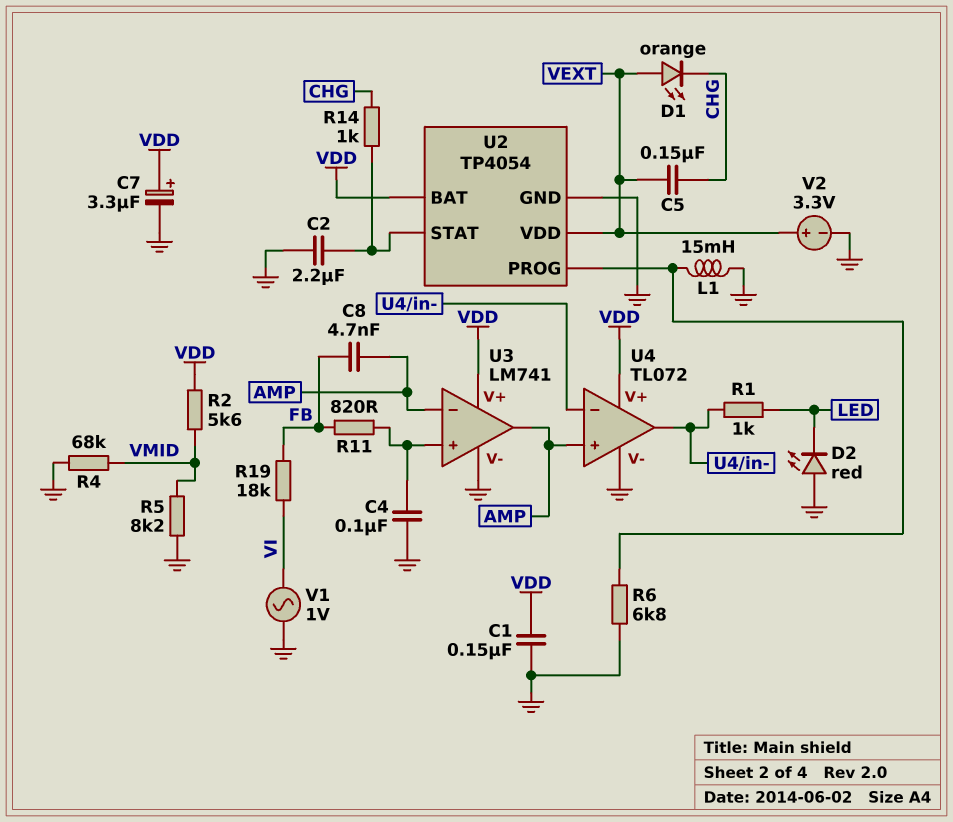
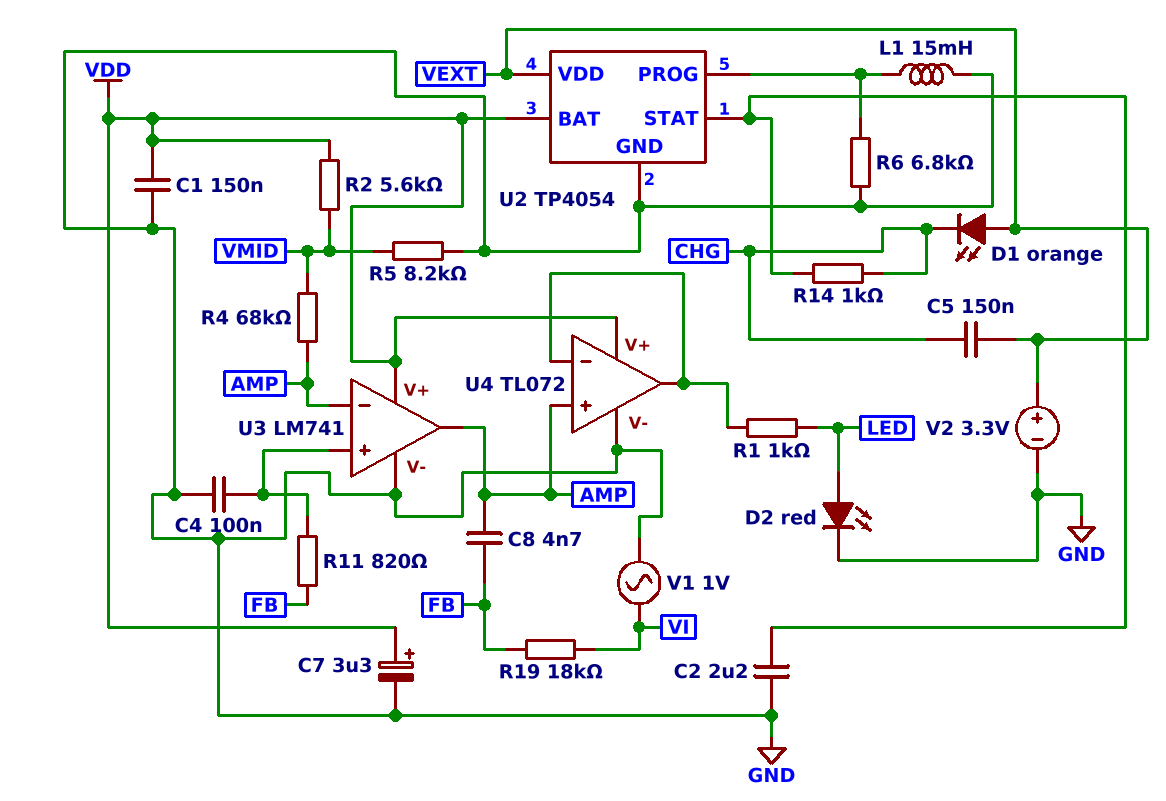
D2: LED red (A GND, K LED) -> LED red (A LED, K GND)
R4: 68k (GND, VMID) -> 68k (AMP, VMID)

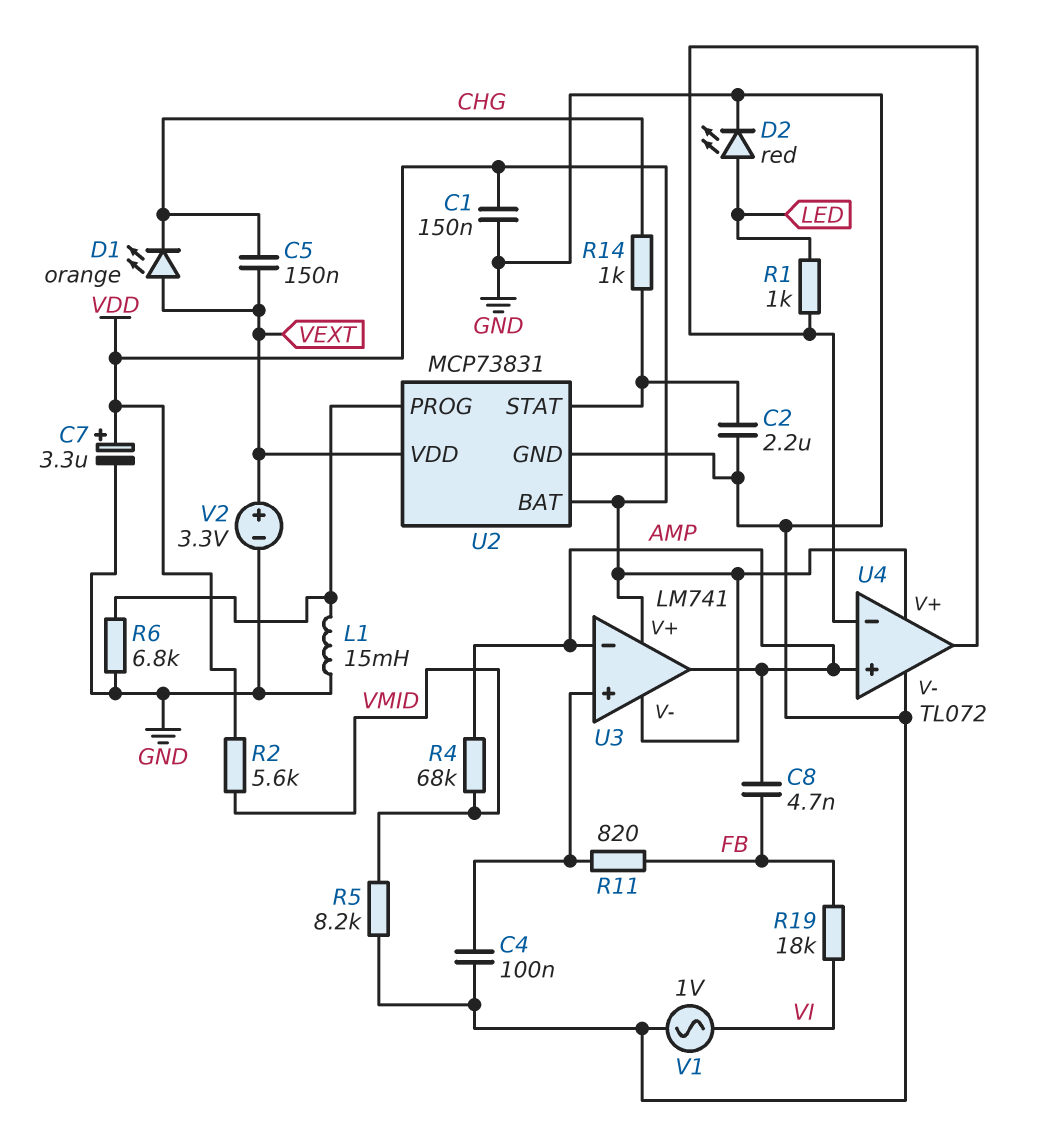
U2: TP4054 -> MCP73831
U3 pin V-: GND -> VDD

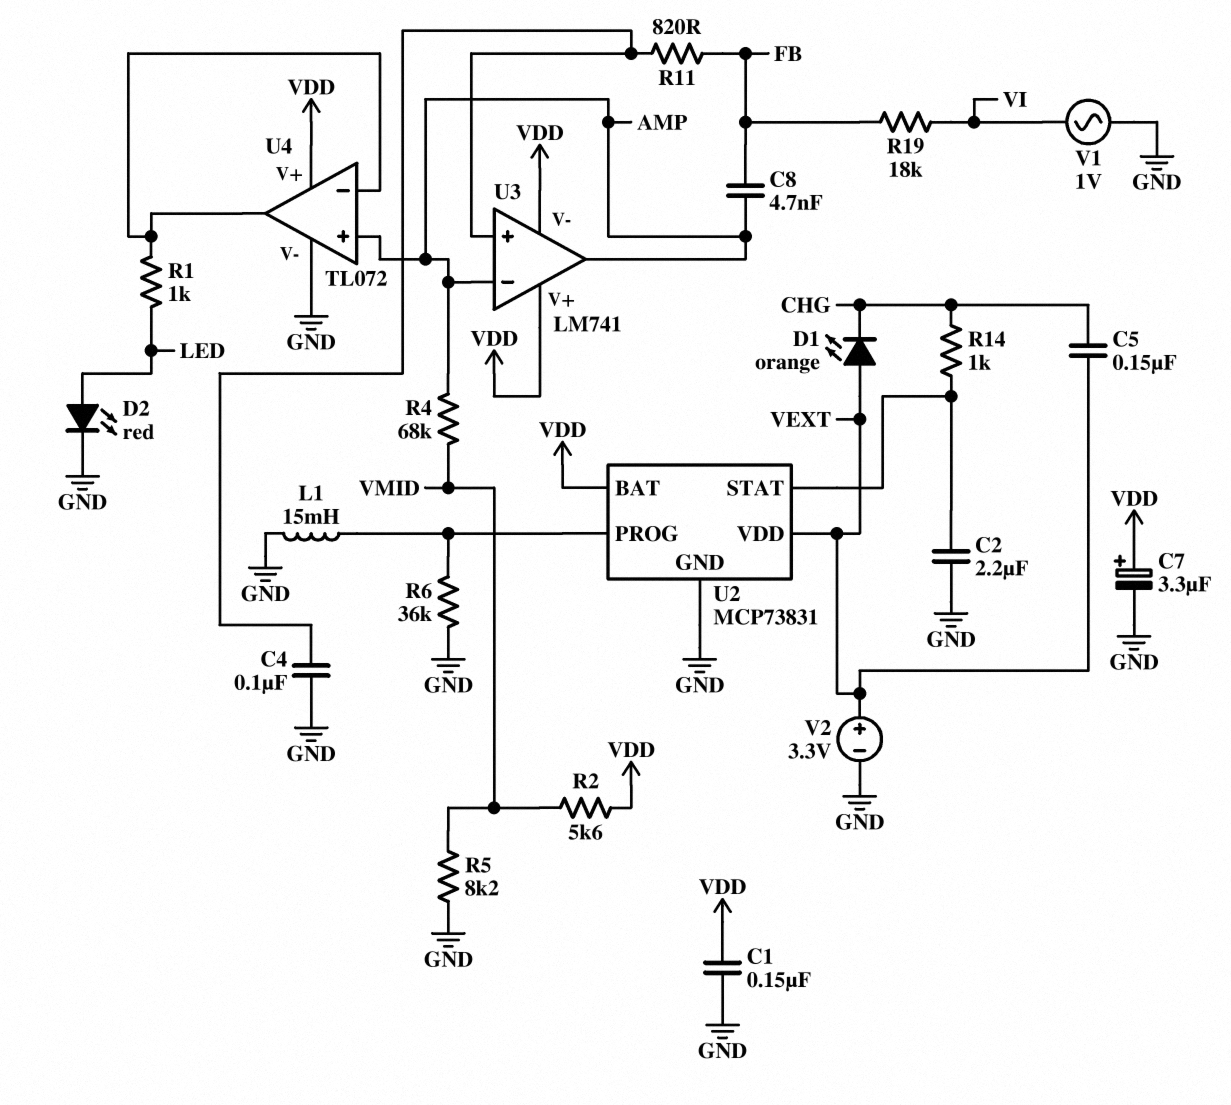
R6: 6.8k (GND, U2/PROG) -> 36k (GND, U2/PROG)

